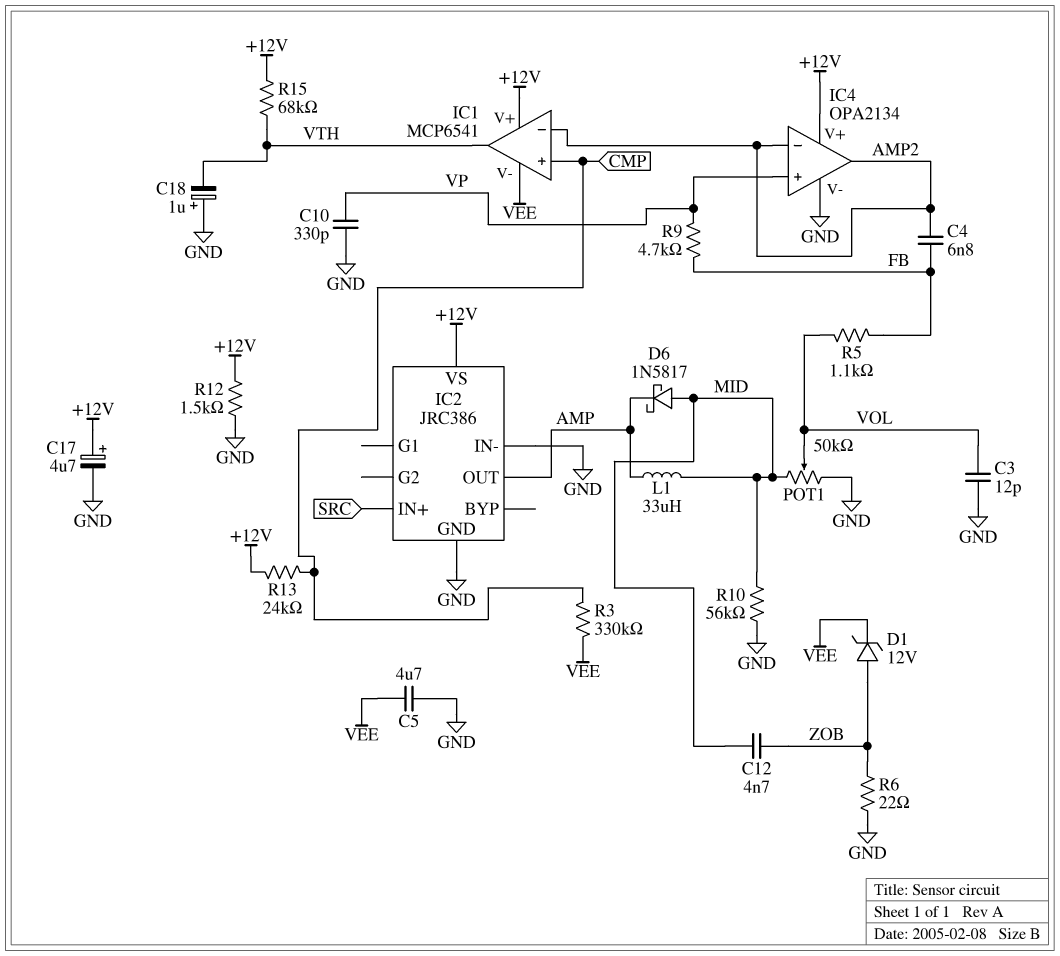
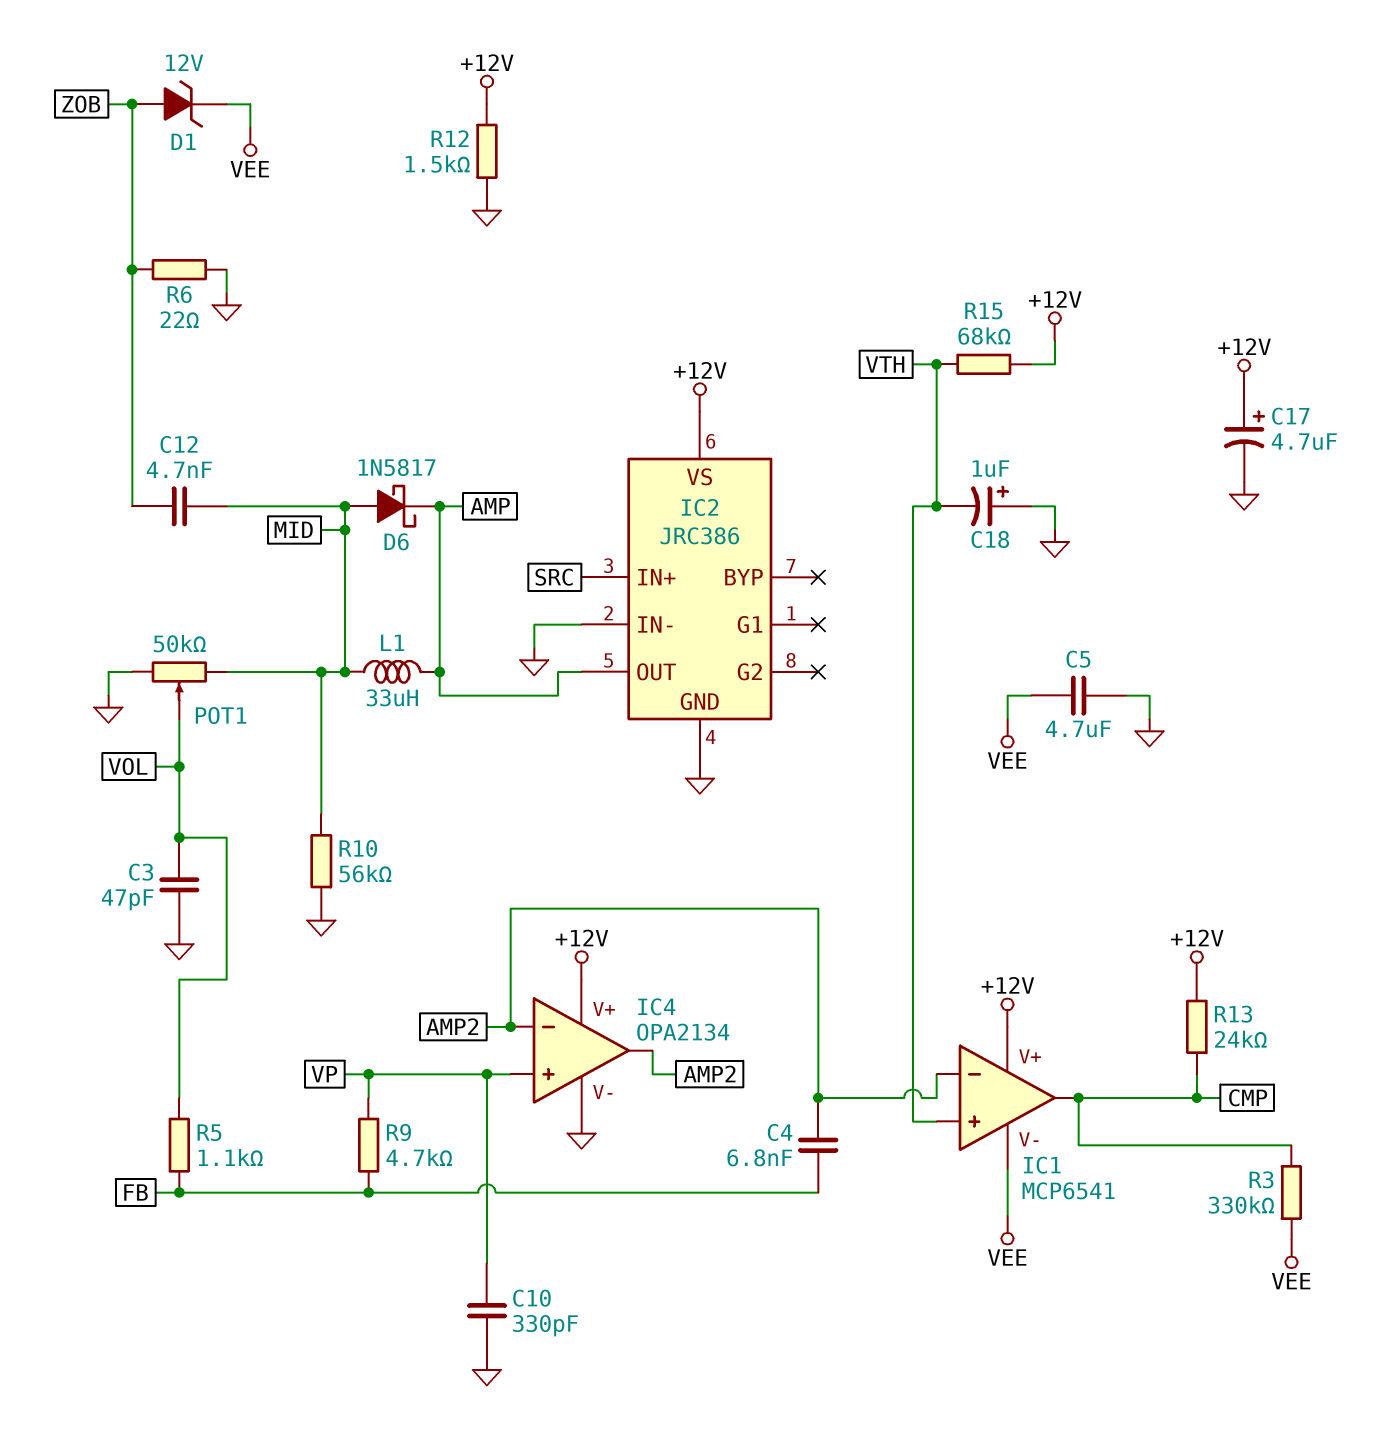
C3: 12pF (GND, VOL) -> 47pF (GND, VOL)
IC1 pin in+: CMP -> VTH
IC1 pin out: VTH -> CMP

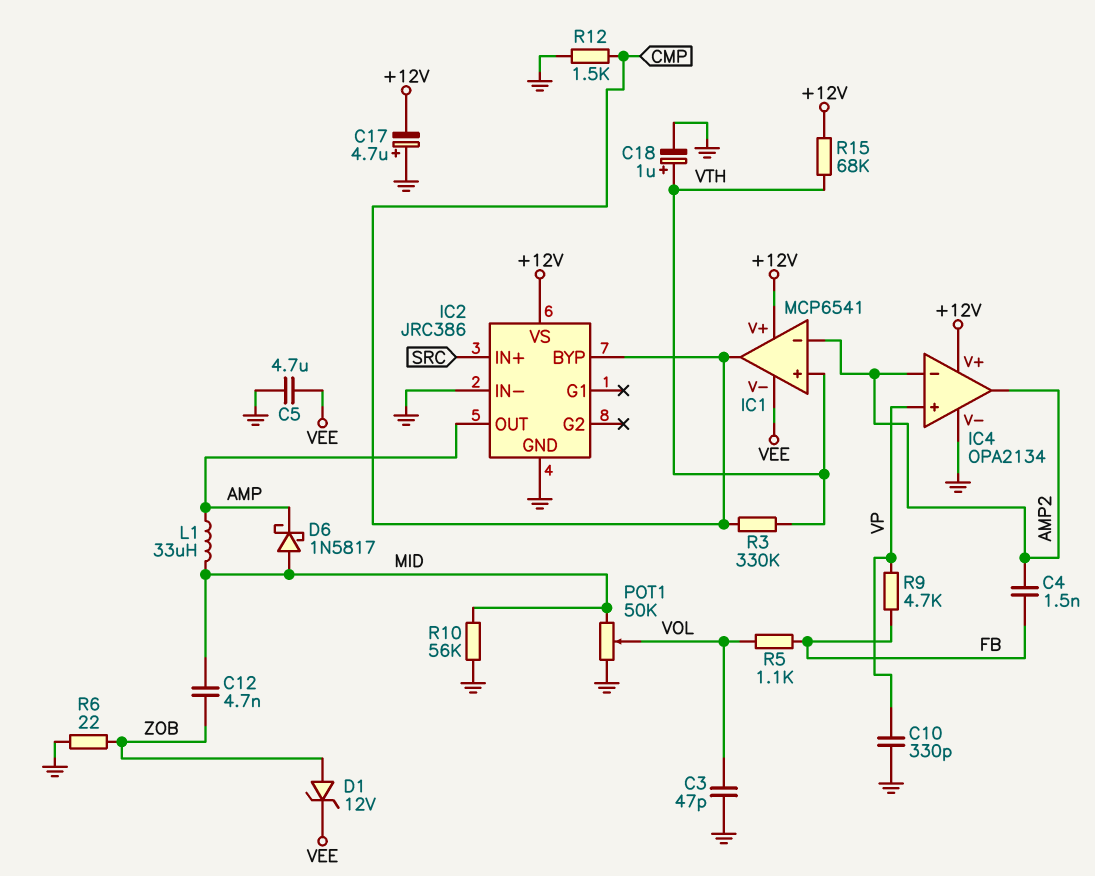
C4: 6.8nF (AMP2, FB) -> 1.5nF (AMP2, FB)
C17: 4.7uF (plus +12V, minus GND) -> 4.7uF (plus GND, minus +12V)
C18: 1uF (plus GND, minus VTH) -> 1uF (plus VTH, minus GND)
IC2 pin BYP: none -> CMP
R3: 330k (CMP, VEE) -> 330k (CMP, VTH)
R12: 1.5k (+12V, GND) -> 1.5k (CMP, GND)
R13: 24k (+12V, CMP) -> none

